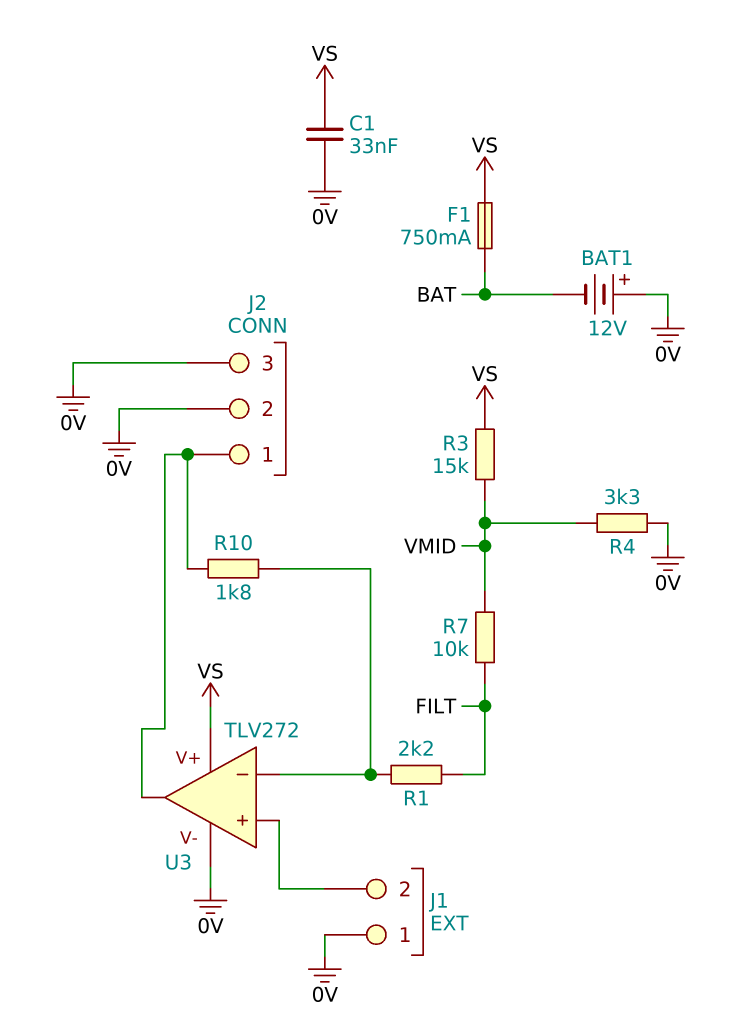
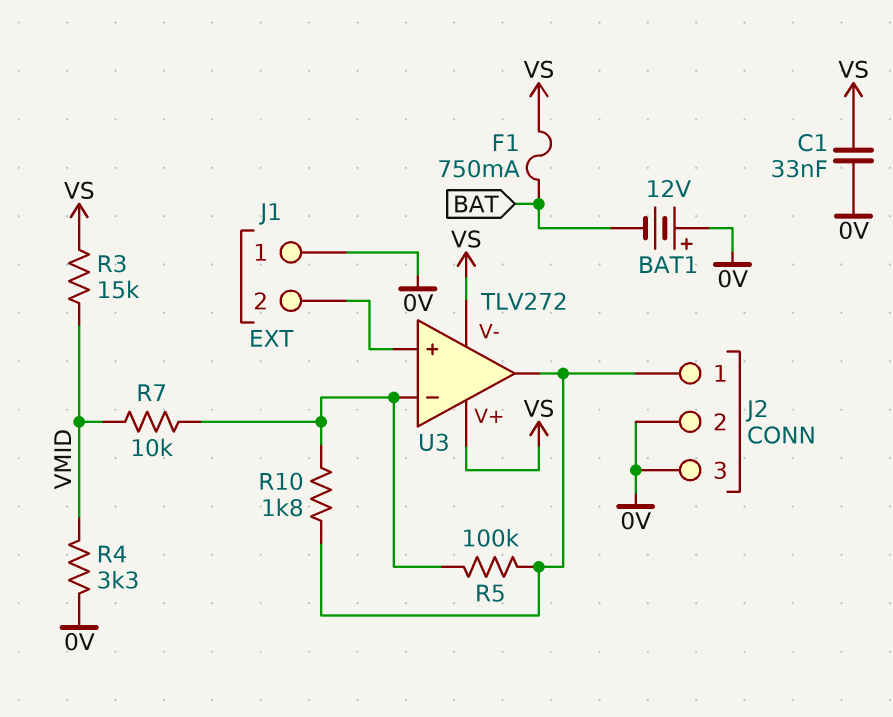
R1: 2.2k (FILT, U3/in-) -> none
R5: none -> 100k (J2/1, U3/in-)
R7: 10k (FILT, VMID) -> 10k (U3/in-, VMID)
U3 pin V-: 0V -> VS

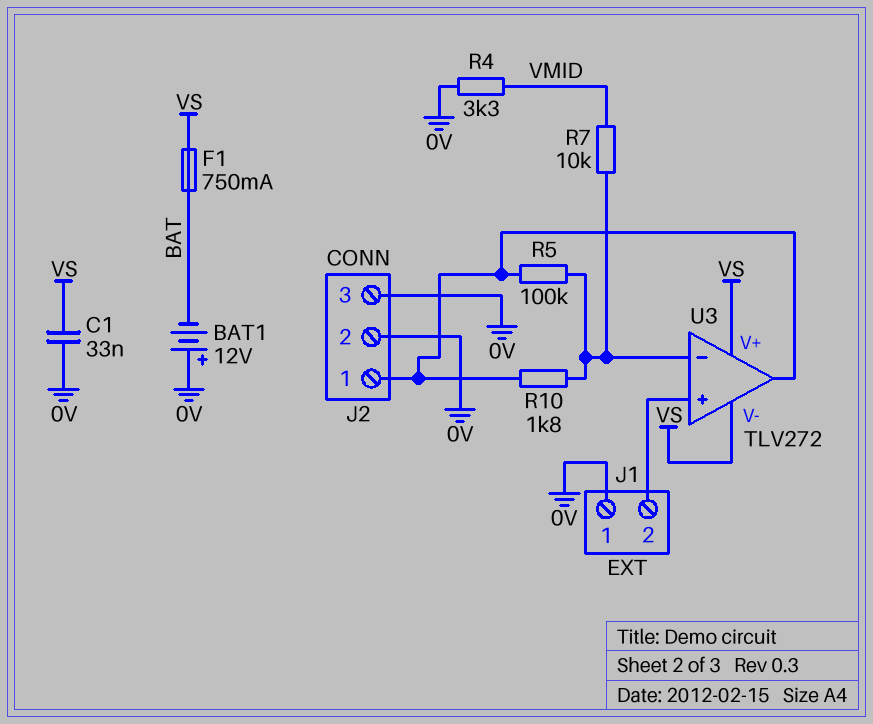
R3: 15k (VMID, VS) -> none

